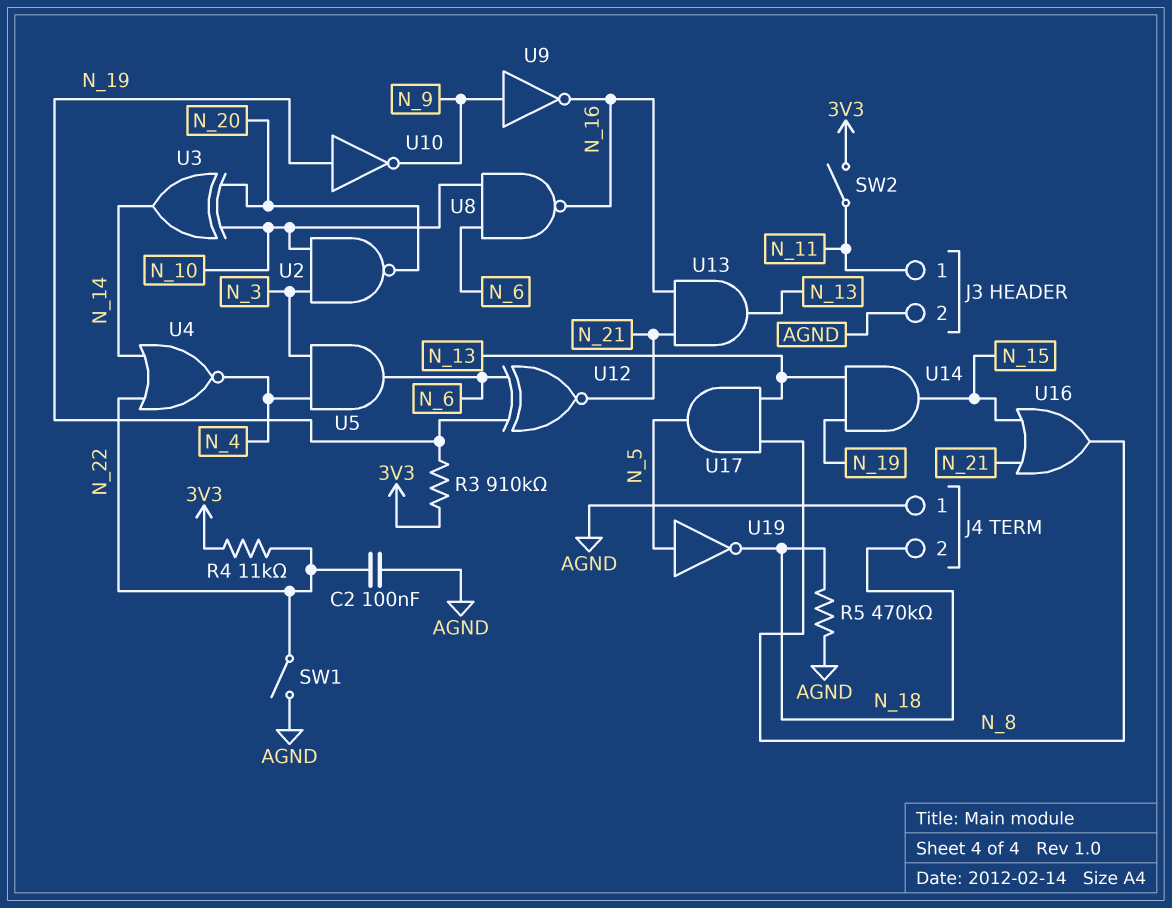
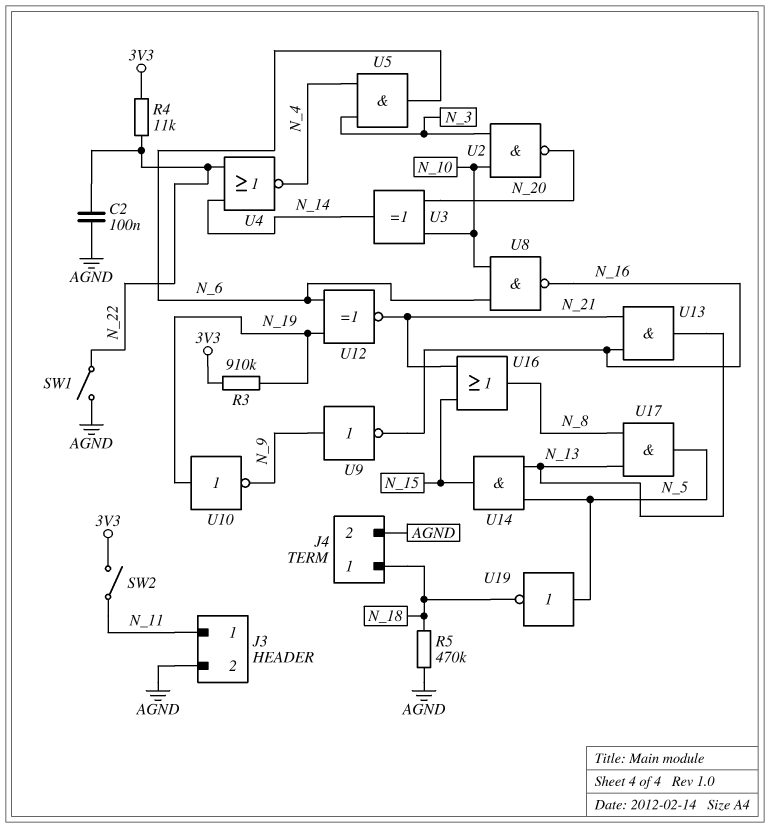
J4 pin 1: AGND -> N_18
J4 pin 2: N_18 -> AGND
U14: AND (in N_13, in N_19, out N_15) -> AND (in N_5, in N_13, out N_15)

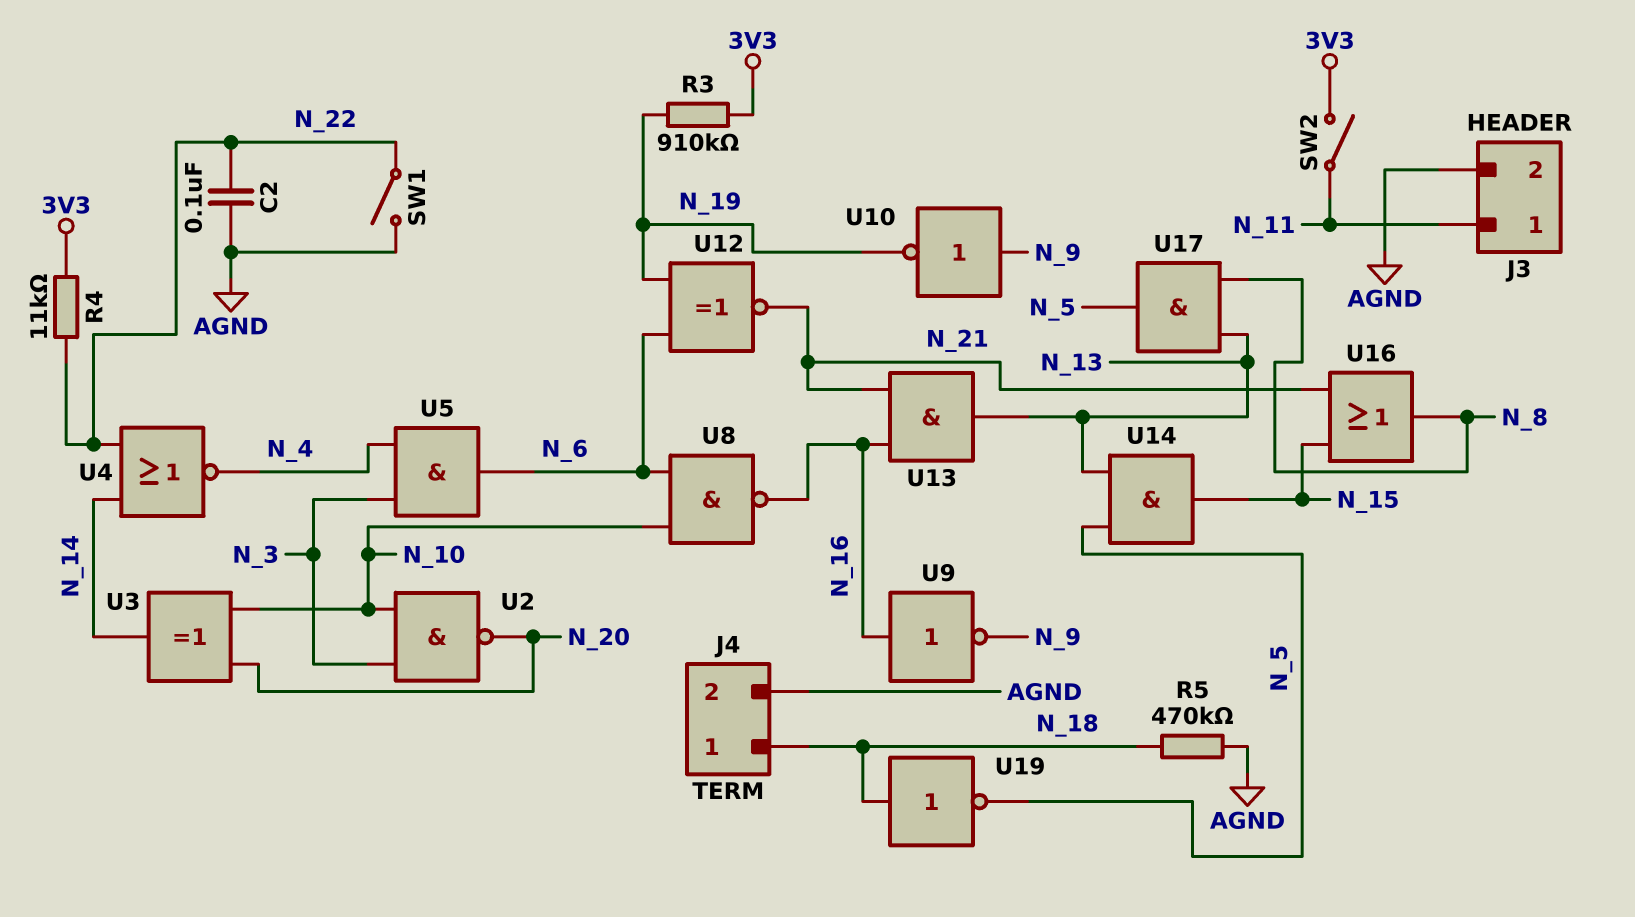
U9: NOT (in N_9, out N_16) -> NOT (in N_16, out N_9)
U10: NOT (in N_19, out N_9) -> NOT (in N_9, out N_19)
U19: NOT (in N_5, out N_18) -> NOT (in N_18, out N_5)

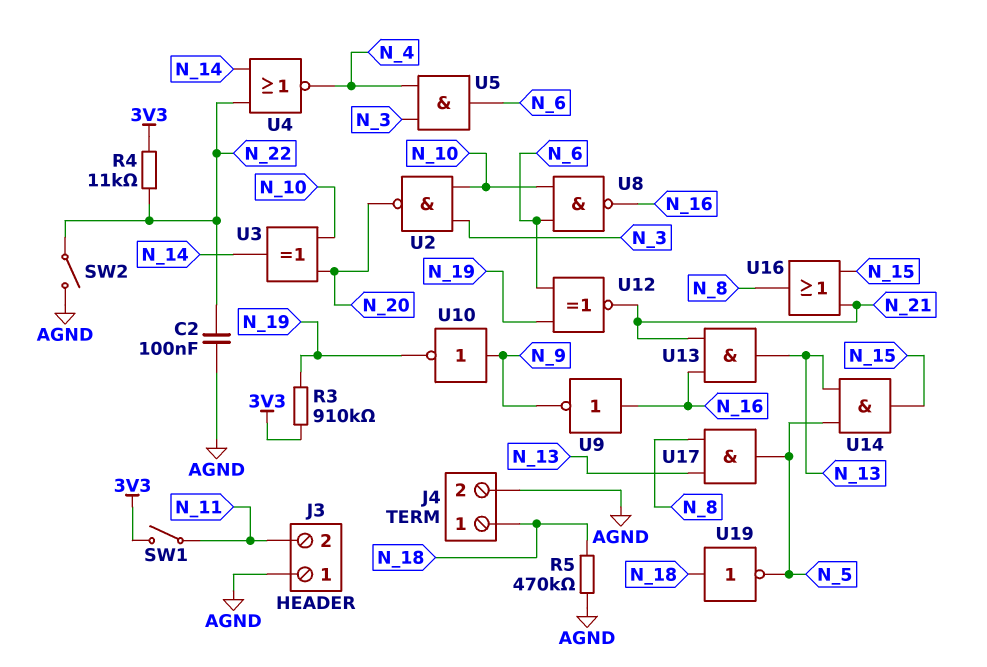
J3 pin 1: N_11 -> AGND
J3 pin 2: AGND -> N_11
SW1: switch (AGND, N_22) -> switch (3V3, N_11)
SW2: switch (3V3, N_11) -> switch (AGND, N_22)

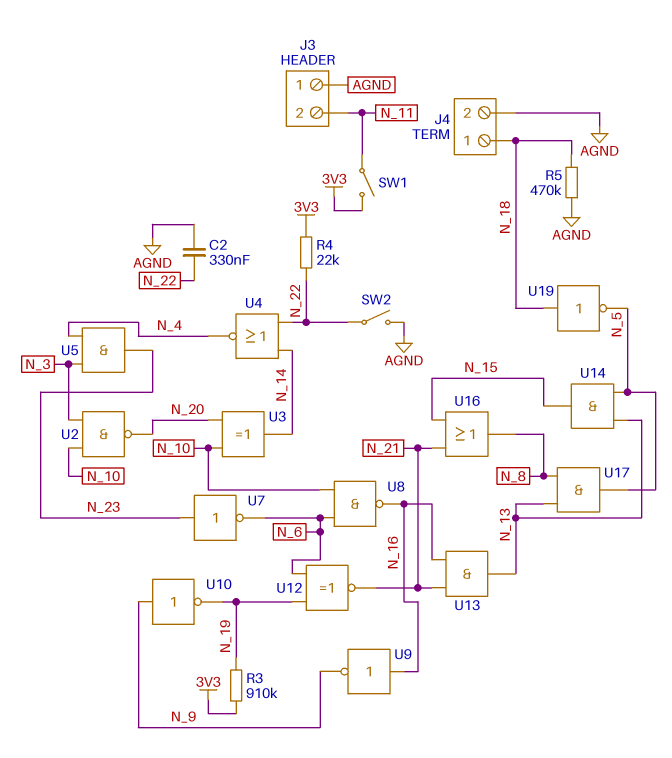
C2: 100nF (AGND, N_22) -> 330nF (AGND, N_22)
R4: 11k (3V3, N_22) -> 22k (3V3, N_22)
U5: AND (in N_3, in N_4, out N_6) -> AND (in N_3, in N_4, out N_23)
U7: none -> NOT (in N_23, out N_6)

